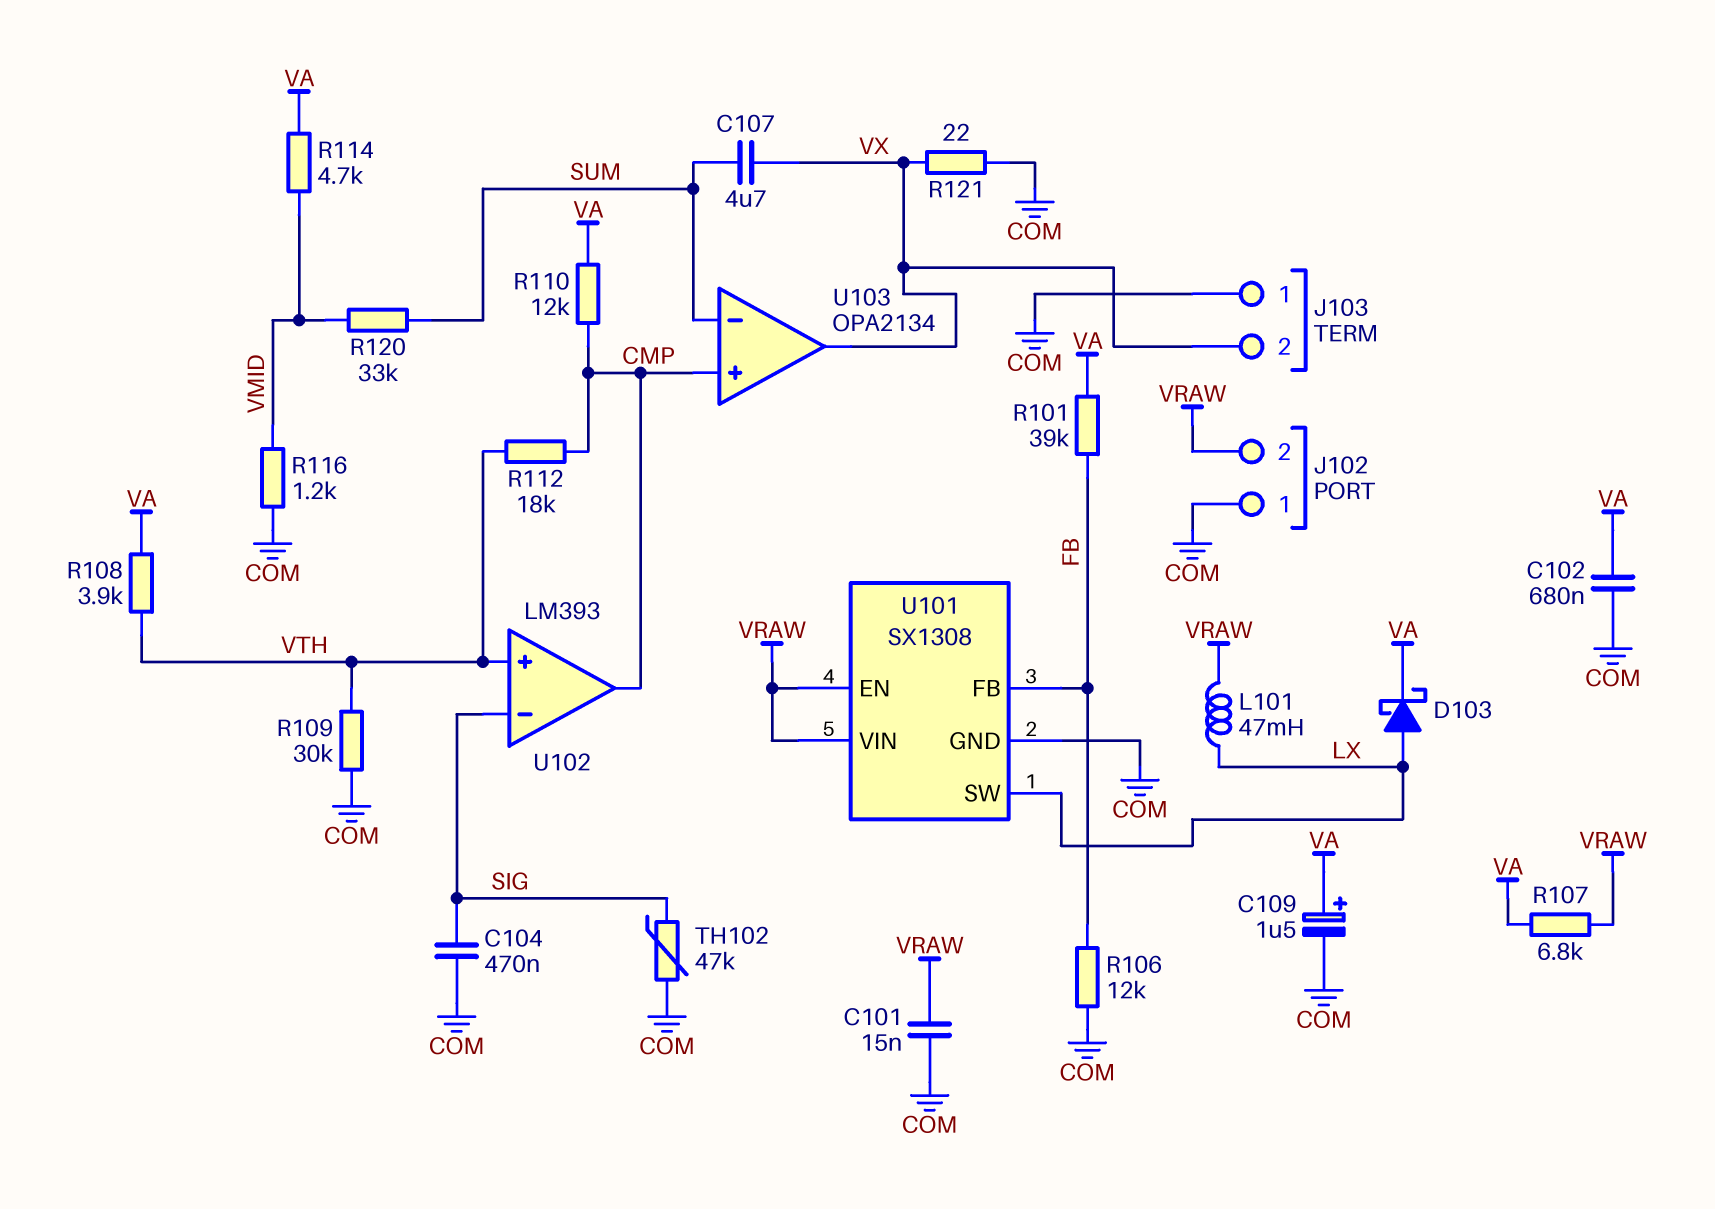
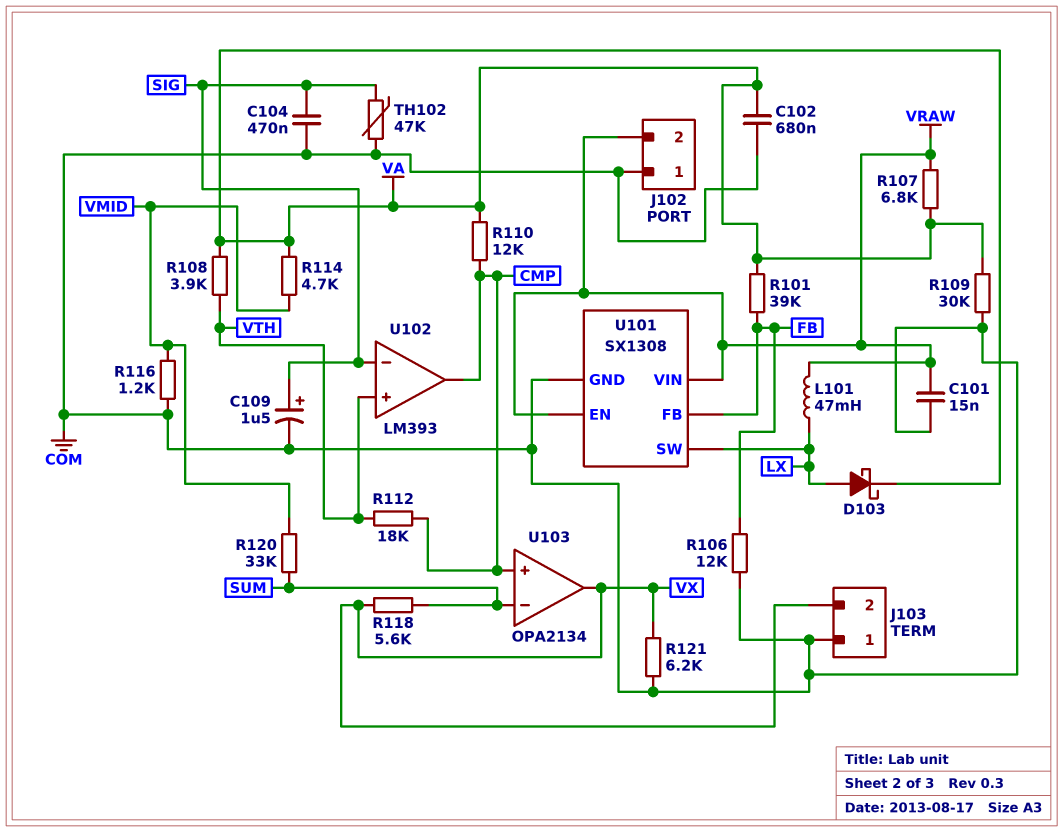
C107: 4.7uF (SUM, VX) -> none
C109: 1.5uF (plus VA, minus COM) -> 1.5uF (plus SIG, minus COM)
R109: 30k (COM, VTH) -> 30k (COM, VA)
R118: none -> 5.6k (SUM, VX)
R121: 22 (COM, VX) -> 6.2k (COM, VX)

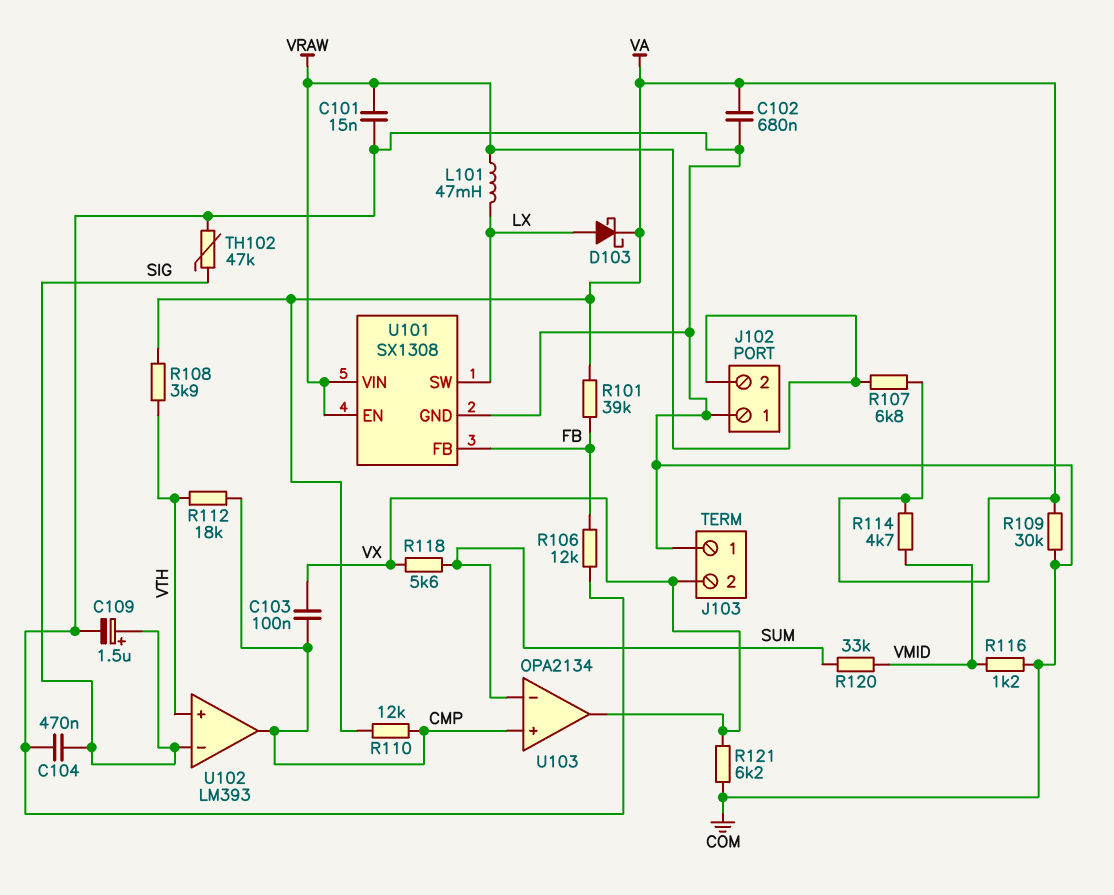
C103: none -> 100nF (CMP, VX)

